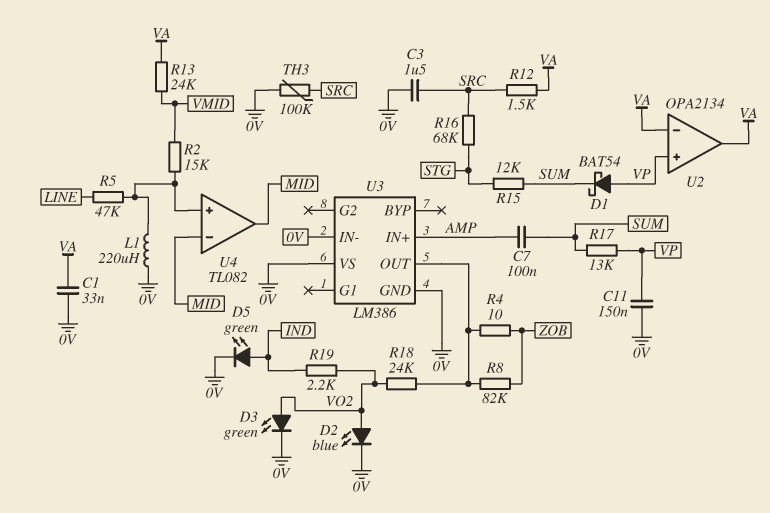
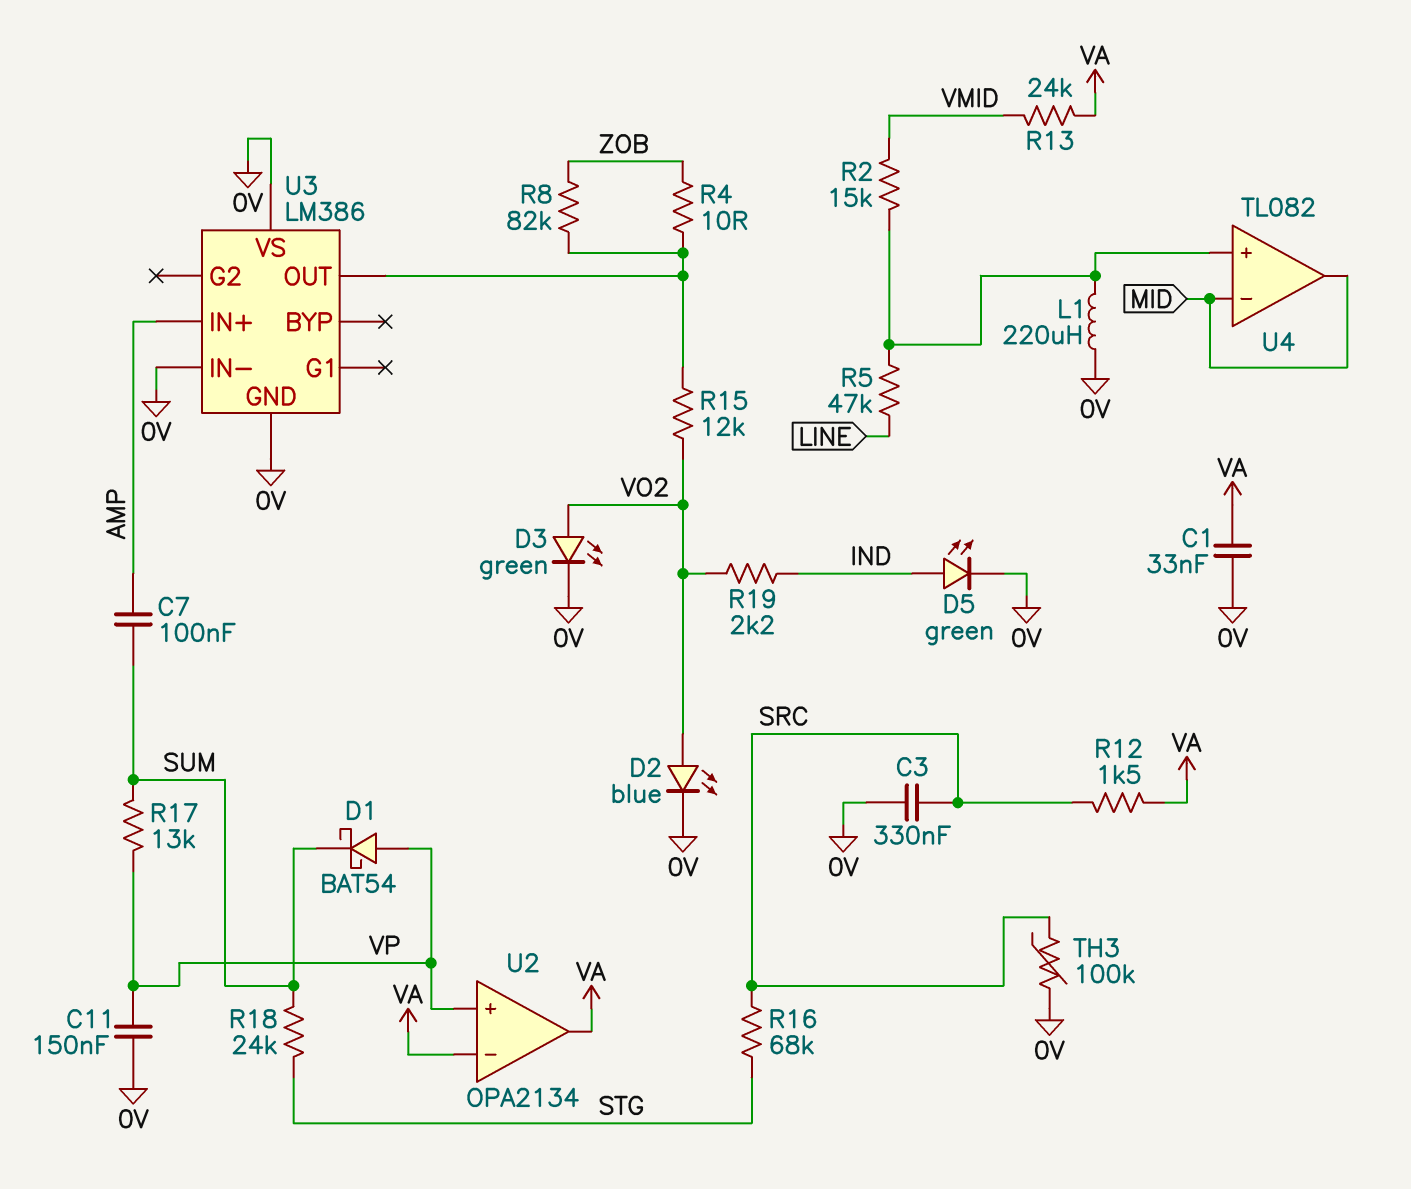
C3: 1.5uF (0V, SRC) -> 330nF (0V, SRC)
R15: 12k (STG, SUM) -> 12k (U3/OUT, VO2)
R18: 24k (U3/OUT, VO2) -> 24k (STG, SUM)

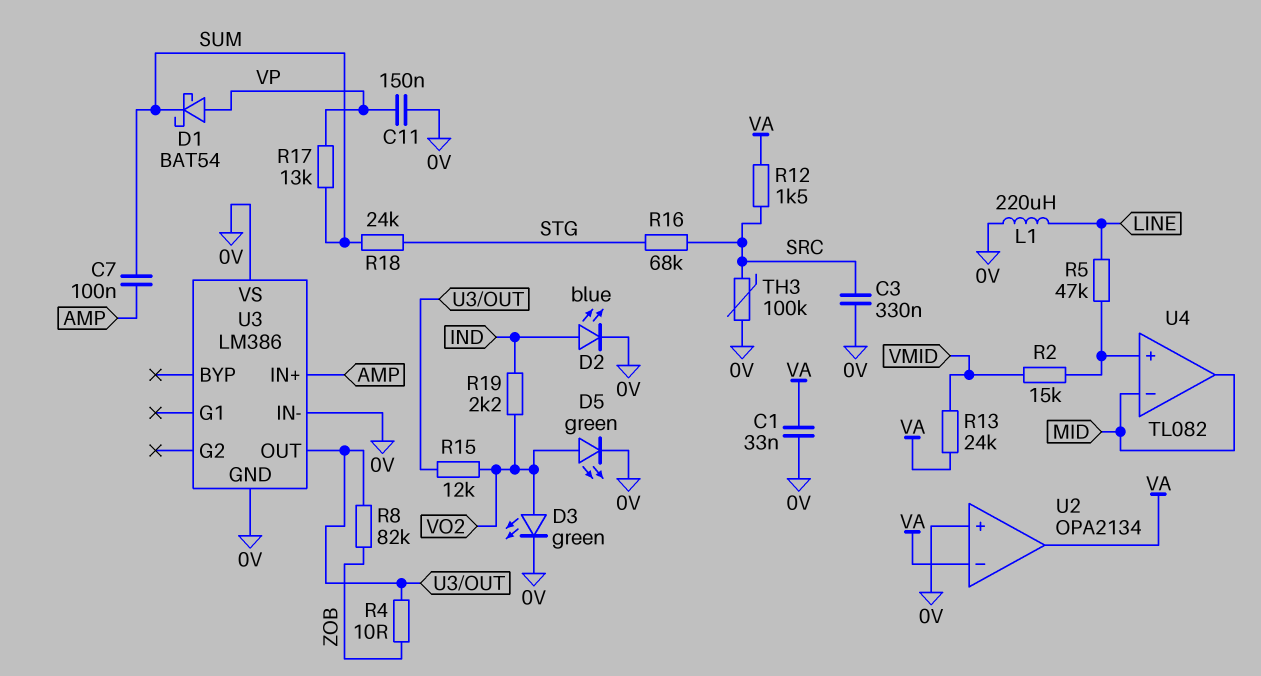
D2: LED blue (A VO2, K 0V) -> LED blue (A IND, K 0V)
D5: LED green (A IND, K 0V) -> LED green (A VO2, K 0V)
L1: 220uH (0V, U4/in+) -> 220uH (0V, LINE)
U2 pin in+: VP -> 0V

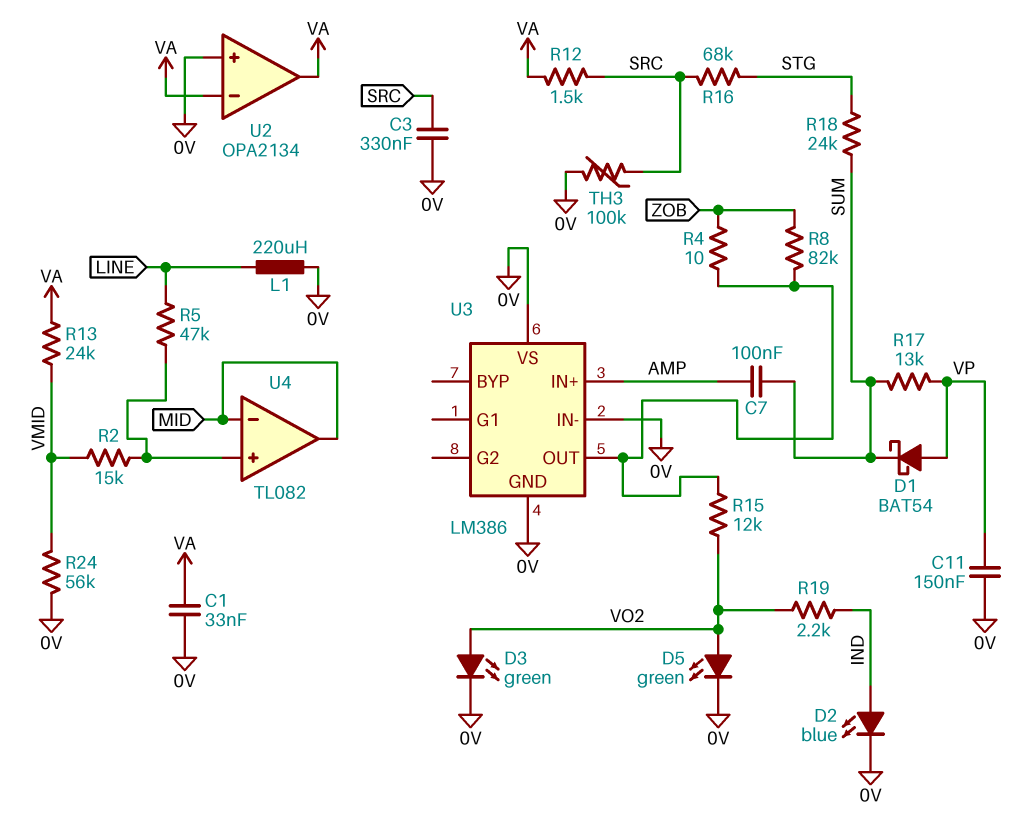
R24: none -> 56k (0V, VMID)

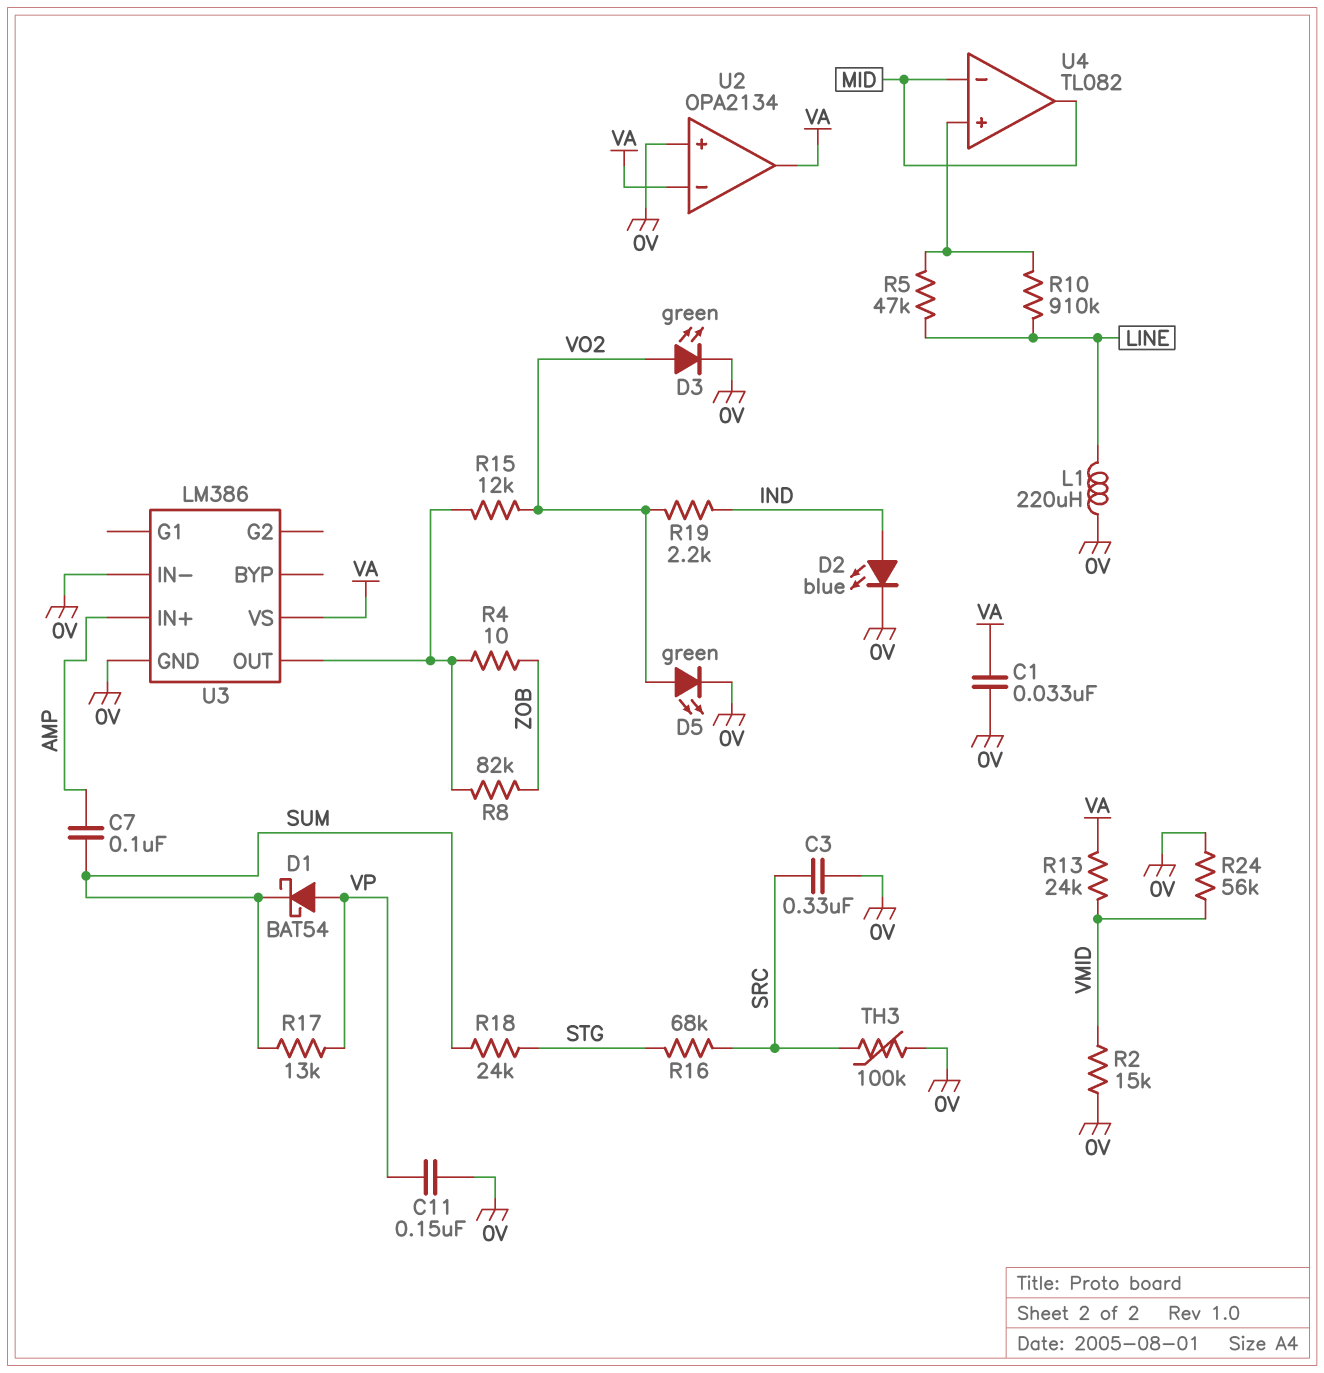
R2: 15k (U4/in+, VMID) -> 15k (0V, VMID)
R10: none -> 910k (LINE, U4/in+)
R12: 1.5k (SRC, VA) -> none
U3 pin VS: 0V -> VA

